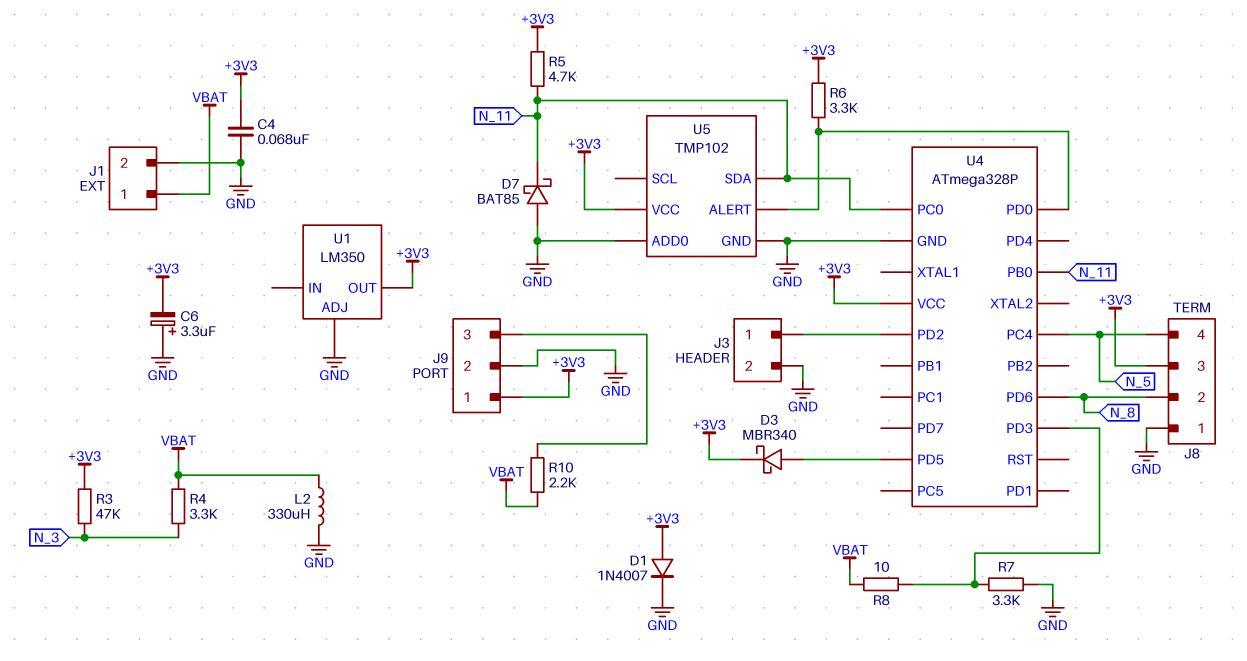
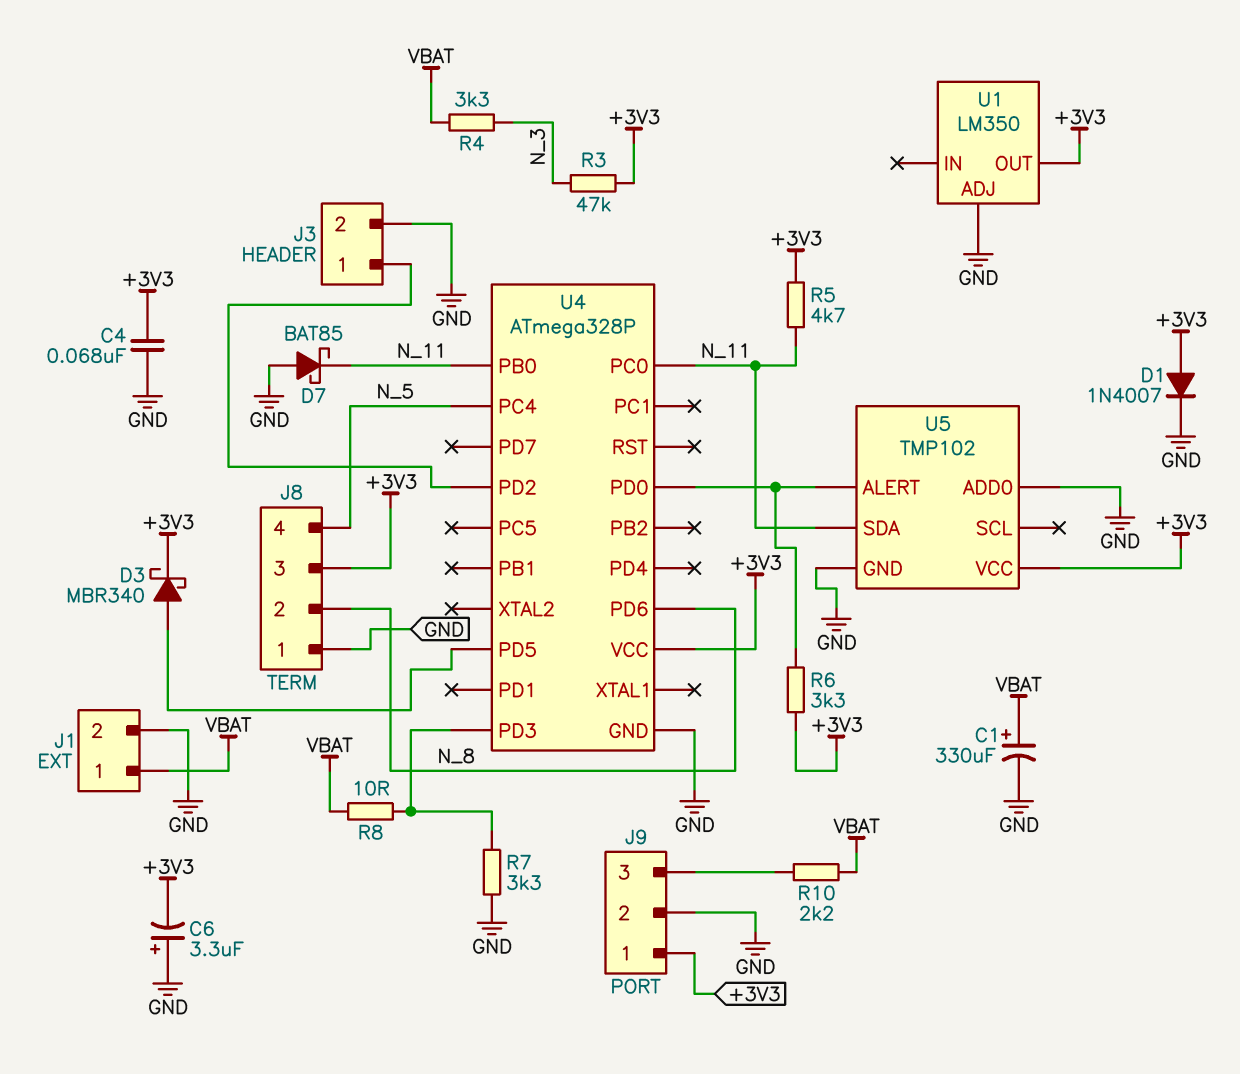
C1: none -> 330uF (plus VBAT, minus GND)
L2: 330uH (GND, VBAT) -> none

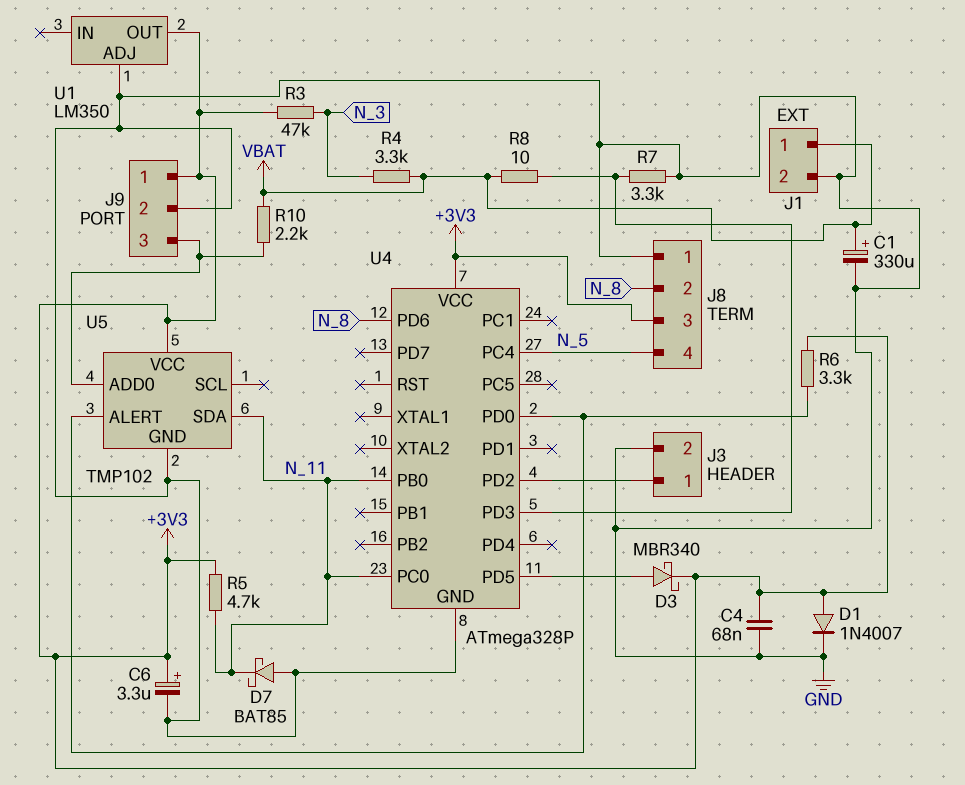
C6: 3.3uF (plus GND, minus +3V3) -> 3.3uF (plus +3V3, minus GND)
U5 pin ADD0: GND -> J9/3

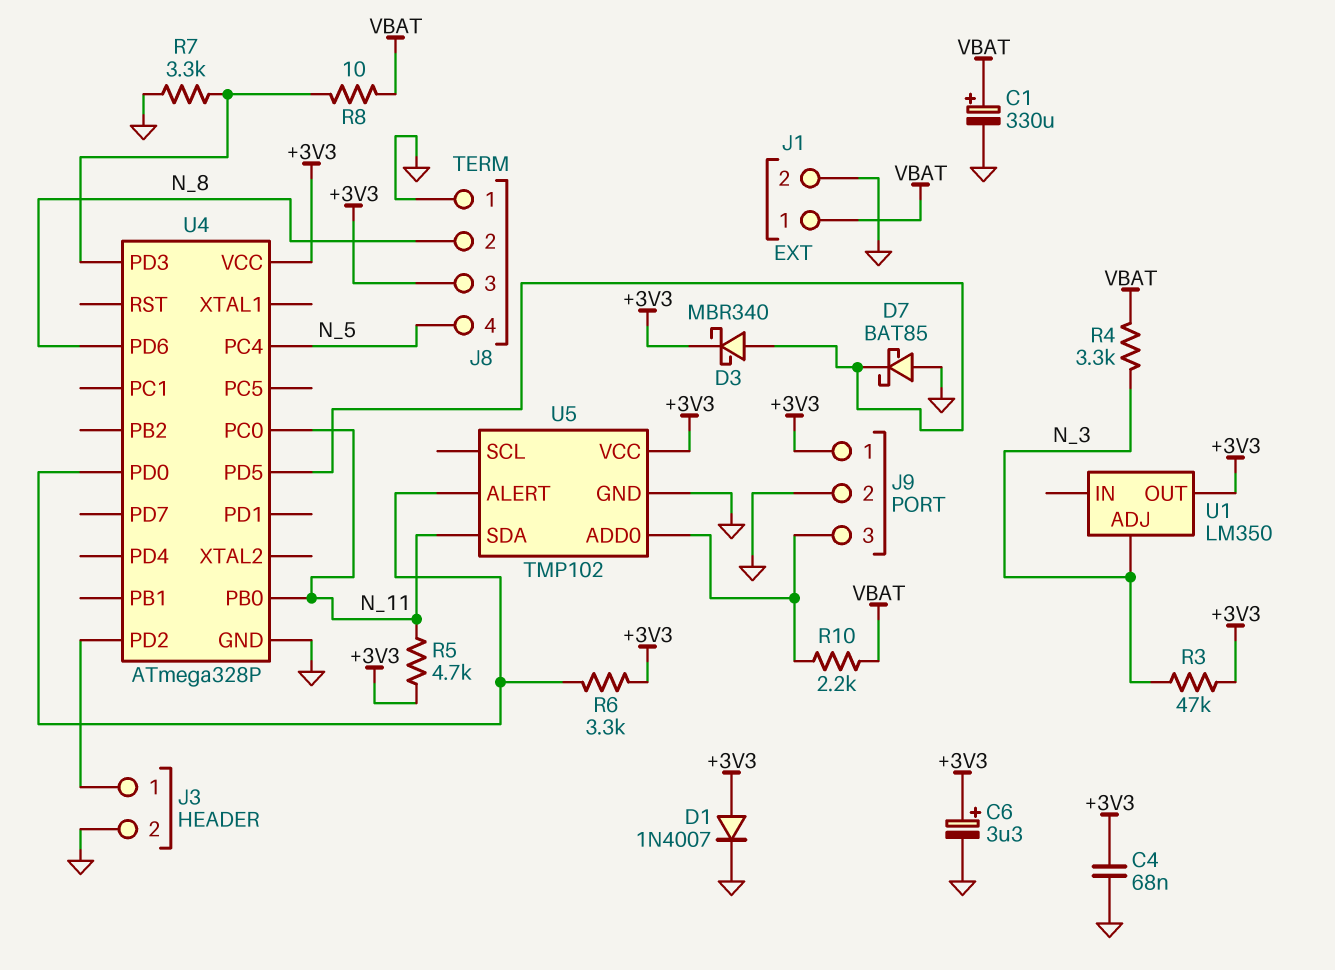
D7: schottky BAT85 (A GND, K N_11) -> schottky BAT85 (A GND, K U4/PD5)
U1 pin ADJ: GND -> N_3

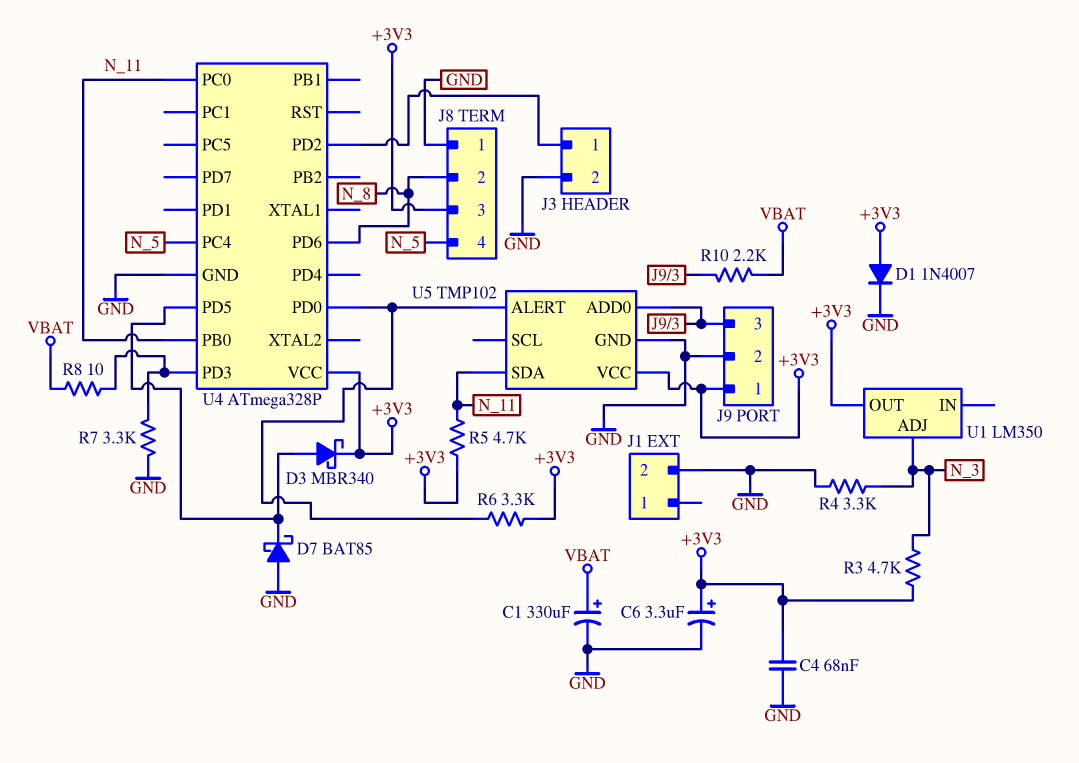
J1 pin 1: VBAT -> none
R3: 47k (+3V3, N_3) -> 4.7k (+3V3, N_3)
R4: 3.3k (N_3, VBAT) -> 3.3k (GND, N_3)

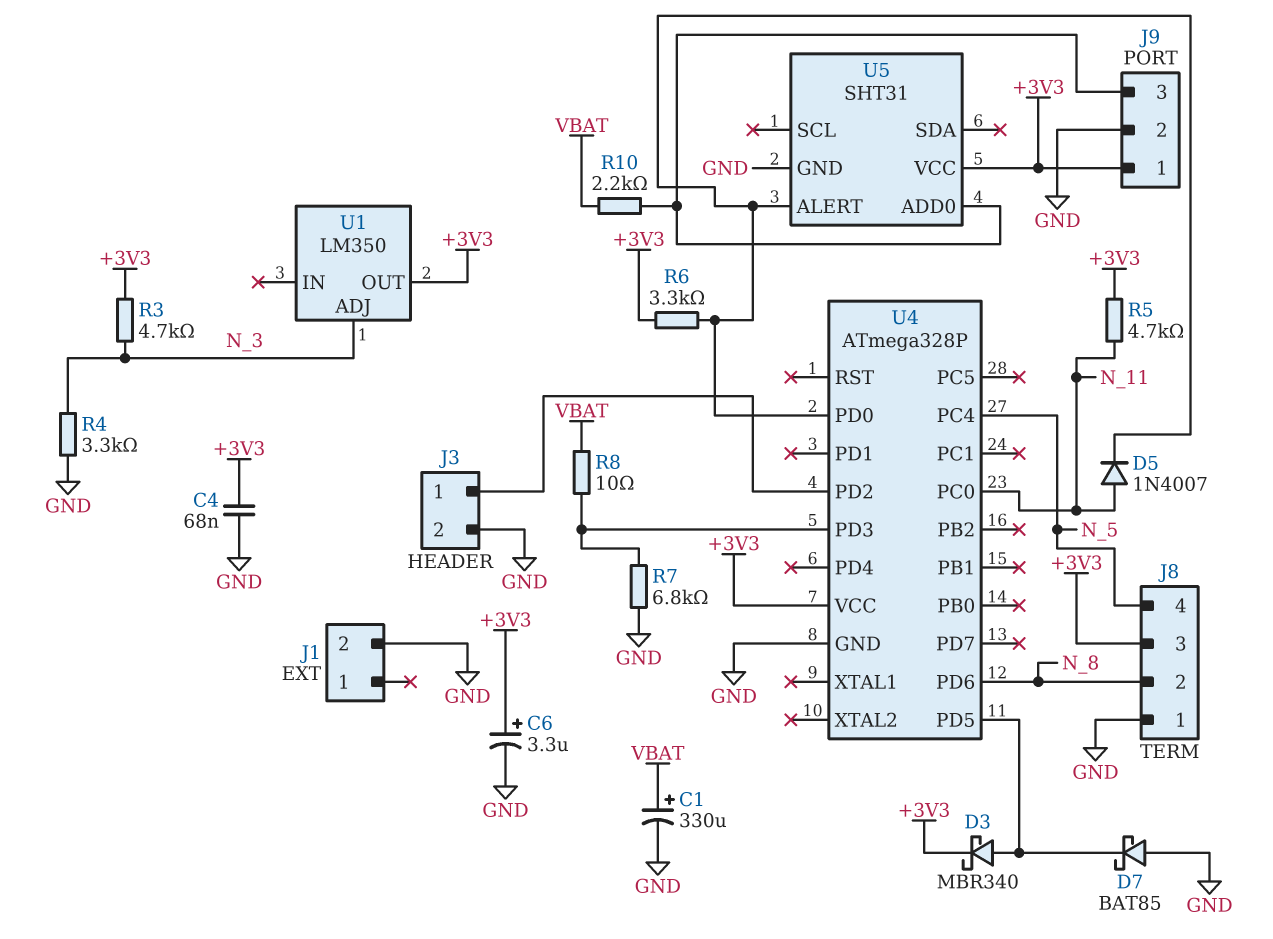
D1: diode 1N4007 (A +3V3, K GND) -> none
D5: none -> diode 1N4007 (A N_11, K U4/PD0)
R7: 3.3k (GND, U4/PD3) -> 6.8k (GND, U4/PD3)
U4 pin PB0: N_11 -> none
U5: TMP102 -> SHT31
U5 pin SDA: N_11 -> none

